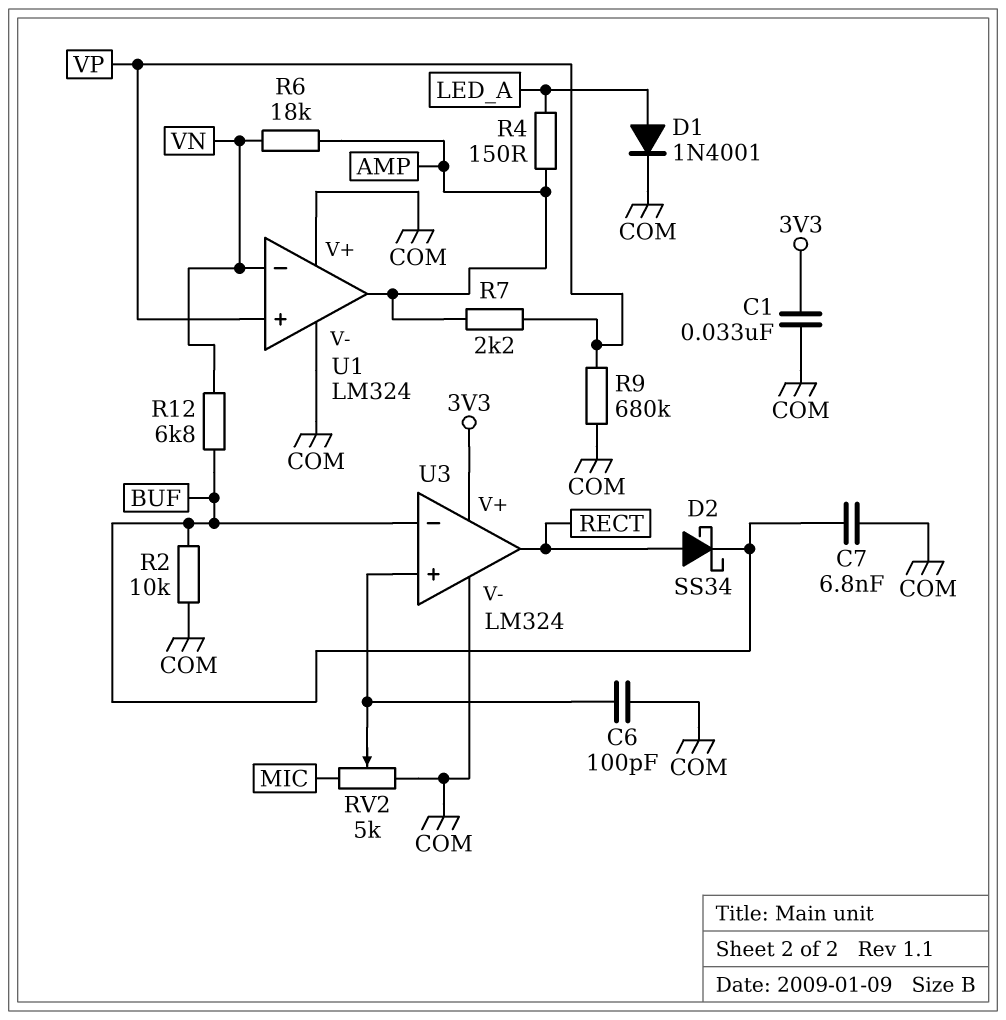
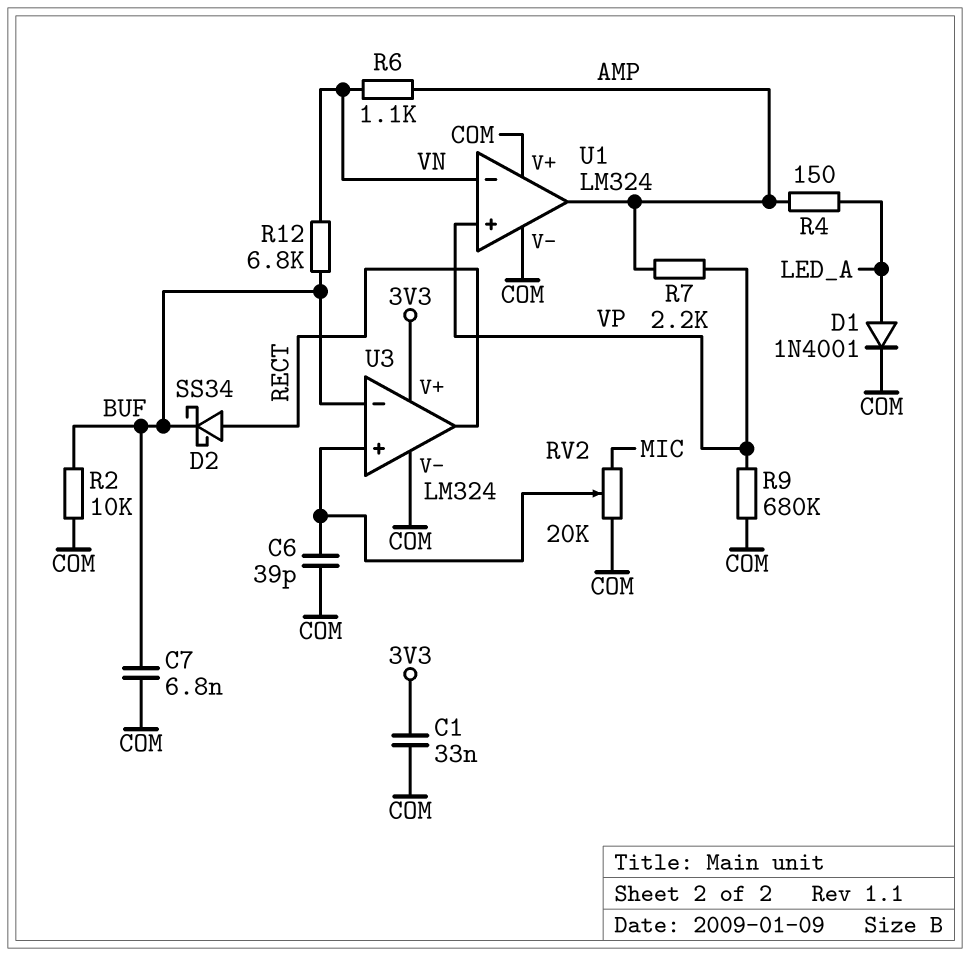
C6: 100pF (COM, U3/in+) -> 39pF (COM, U3/in+)
R6: 18k (AMP, VN) -> 1.1k (AMP, VN)
RV2: 5k (COM, MIC, wiper U3/in+) -> 20k (COM, MIC, wiper U3/in+)

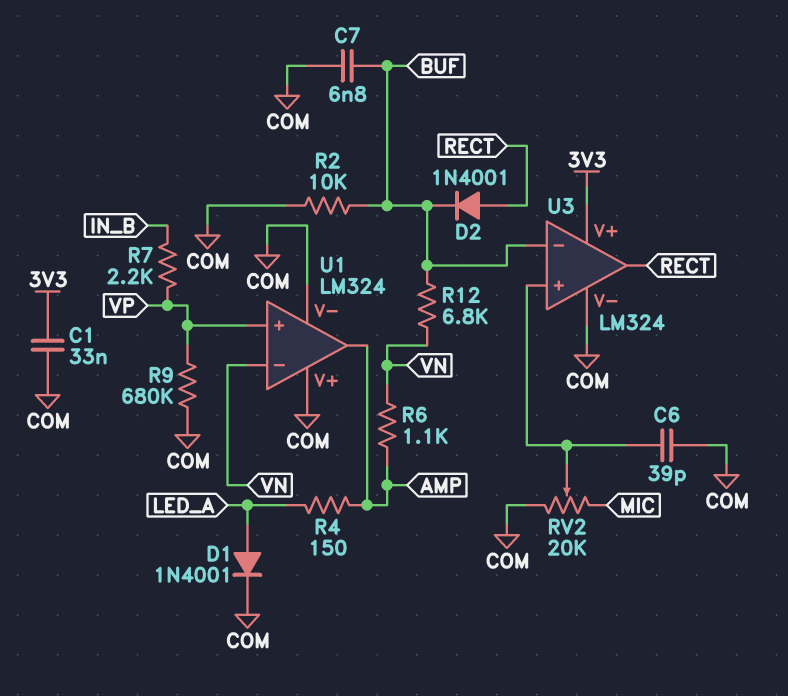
D2: schottky SS34 (A RECT, K BUF) -> diode 1N4001 (A RECT, K BUF)
R7: 2.2k (AMP, VP) -> 2.2k (IN_B, VP)

